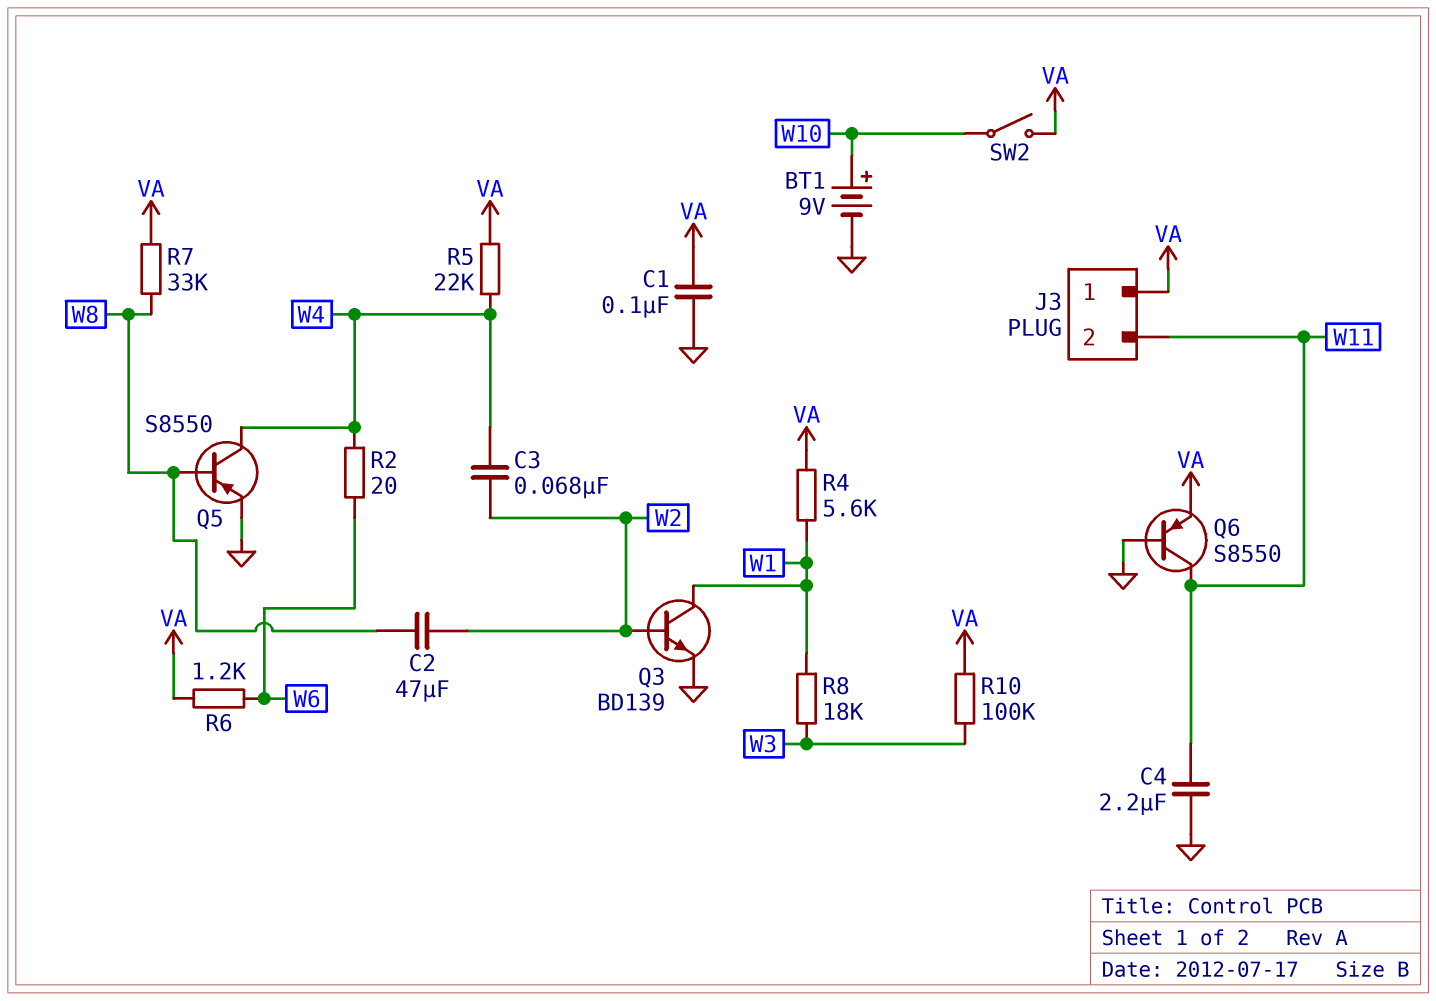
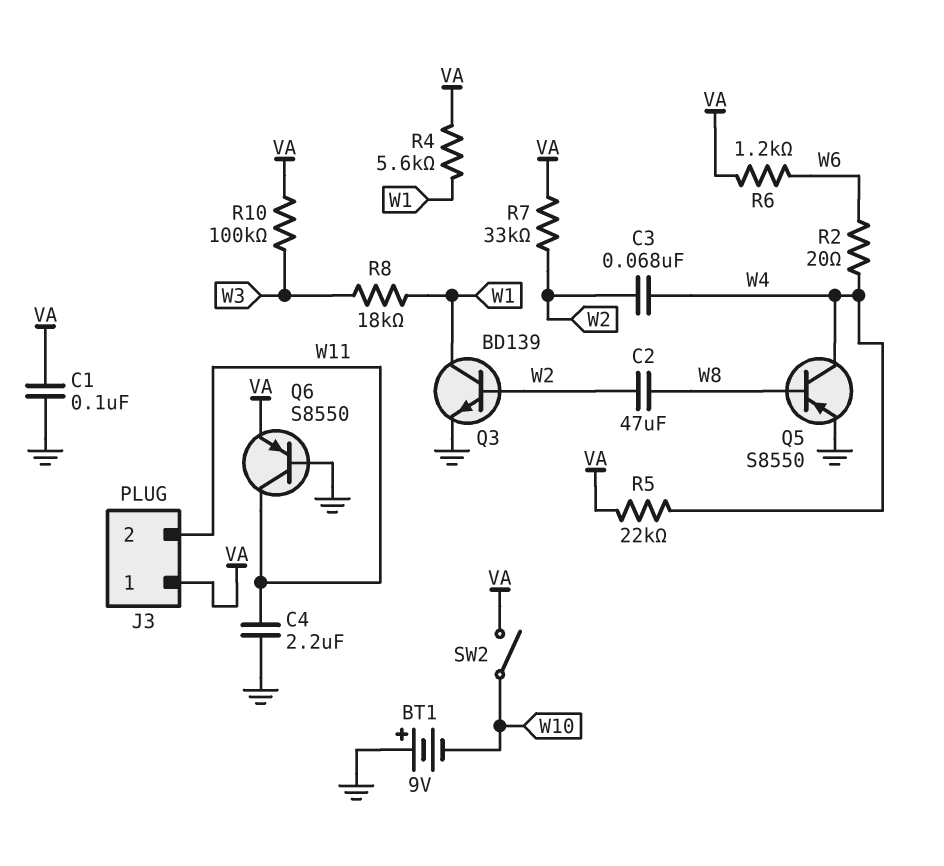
BT1: 9V (plus W10, minus GND) -> 9V (plus GND, minus W10)
R7: 33k (VA, W8) -> 33k (VA, W2)

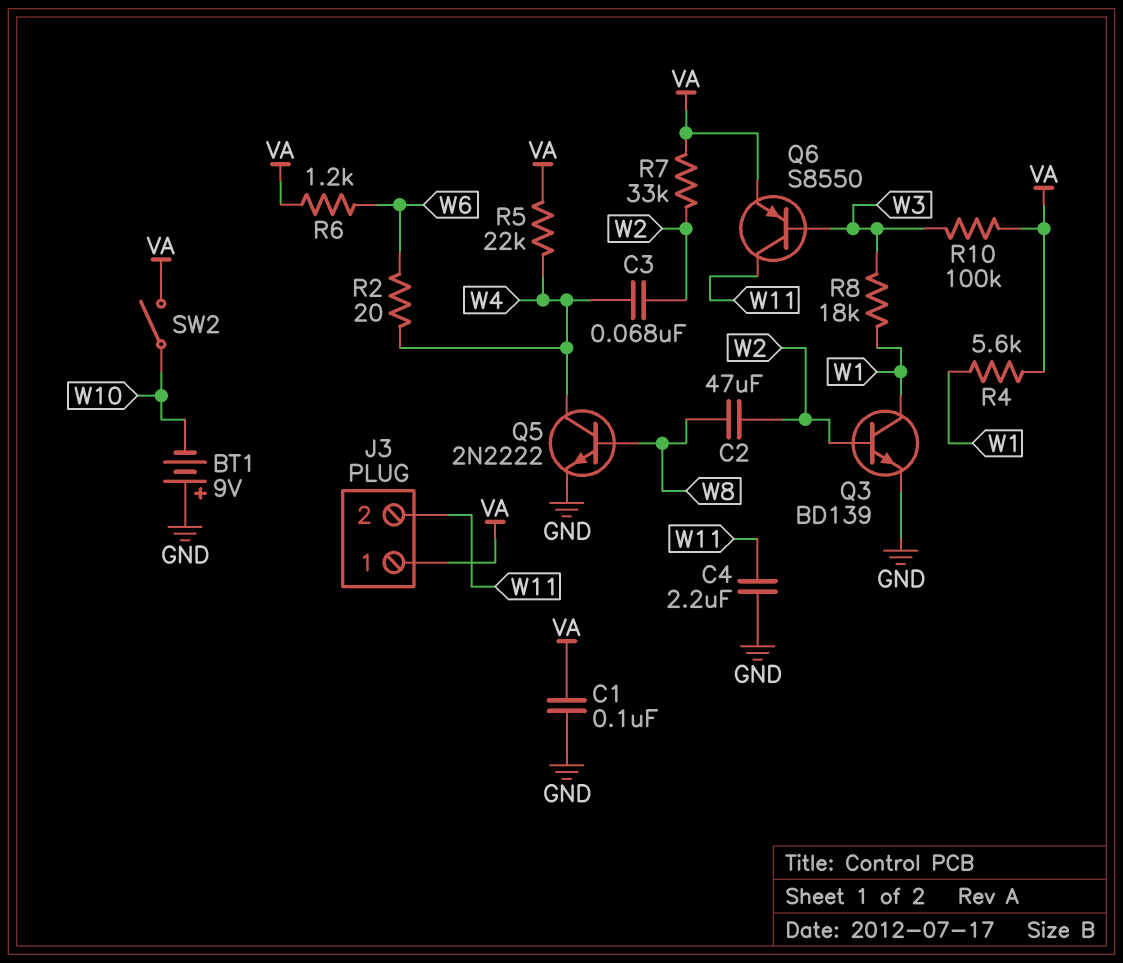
Q5: PNP S8550 (B W8, C W4, E GND) -> NPN 2N2222 (B W8, C W4, E GND)
Q6: PNP S8550 (B GND, C W11, E VA) -> PNP S8550 (B W3, C W11, E VA)

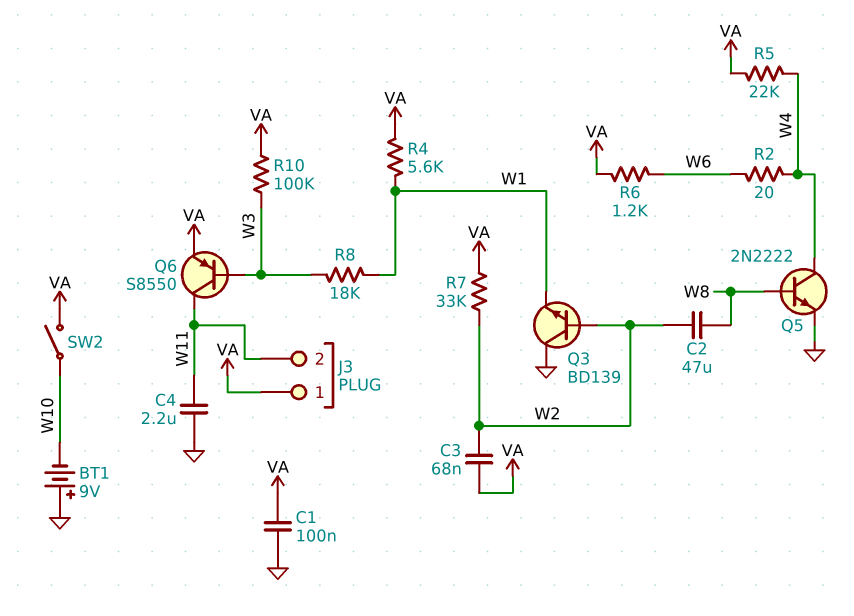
C3: 68nF (W2, W4) -> 68nF (VA, W2)
Q3: NPN BD139 (B W2, C W1, E GND) -> NPN BD139 (B W2, C GND, E W1)

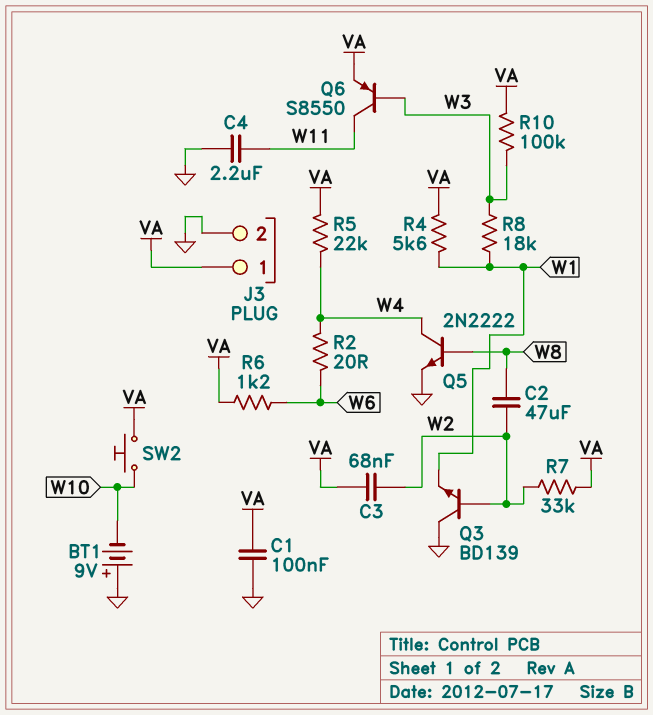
J3 pin 2: W11 -> GND
SW2: switch (VA, W10) -> button (VA, W10)

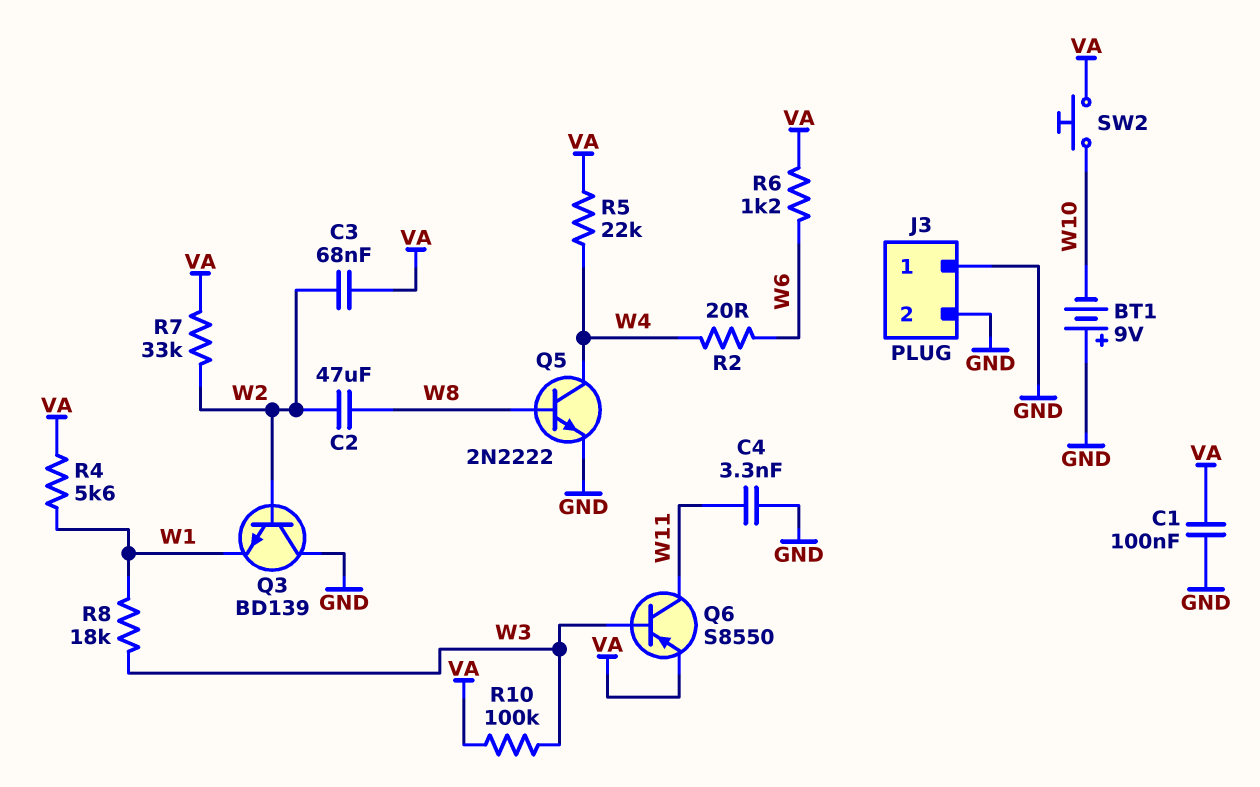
C4: 2.2uF (GND, W11) -> 3.3nF (GND, W11)
J3 pin 1: VA -> GND

